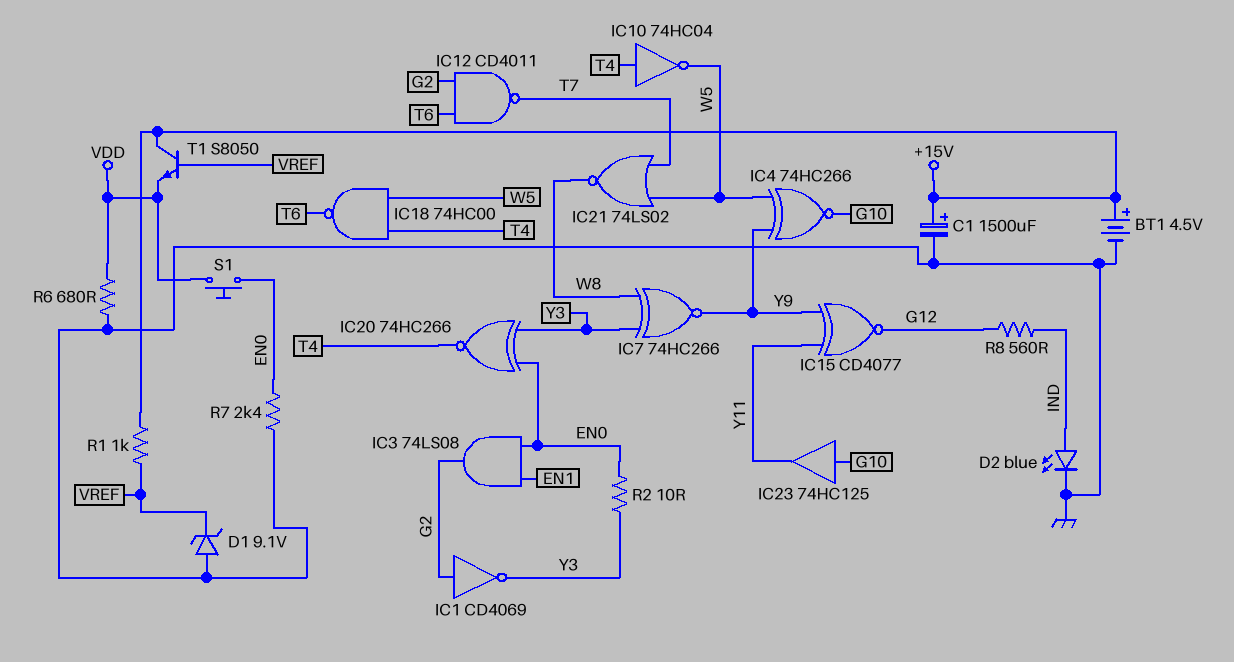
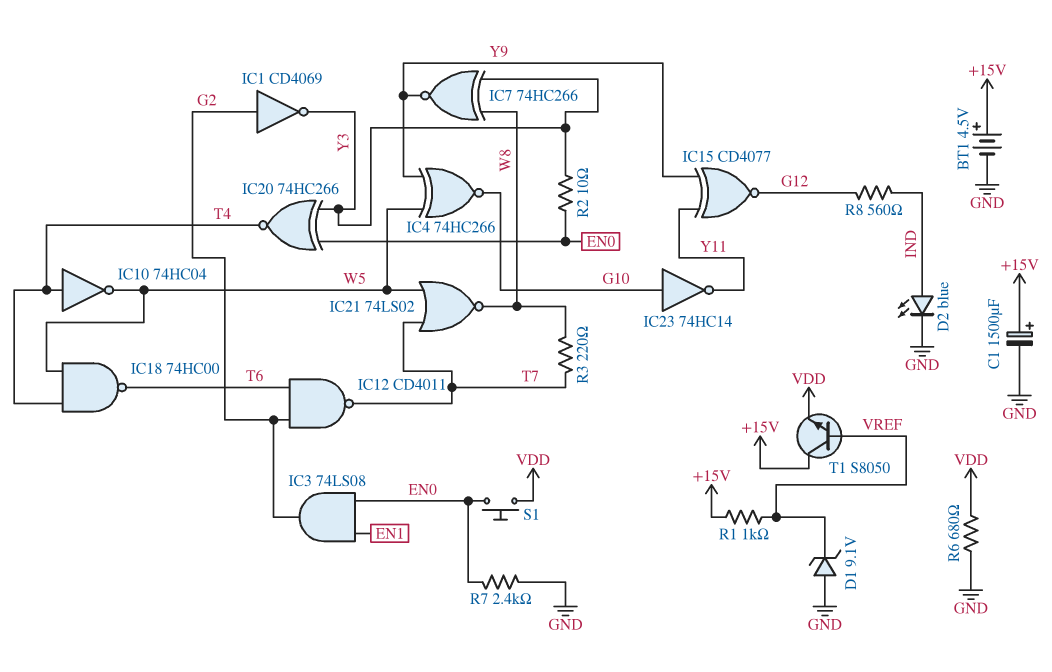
IC23: buffer 74HC125 (in G10, out Y11) -> NOT 74HC14 (in G10, out Y11)
R3: none -> 220 (T7, W8)

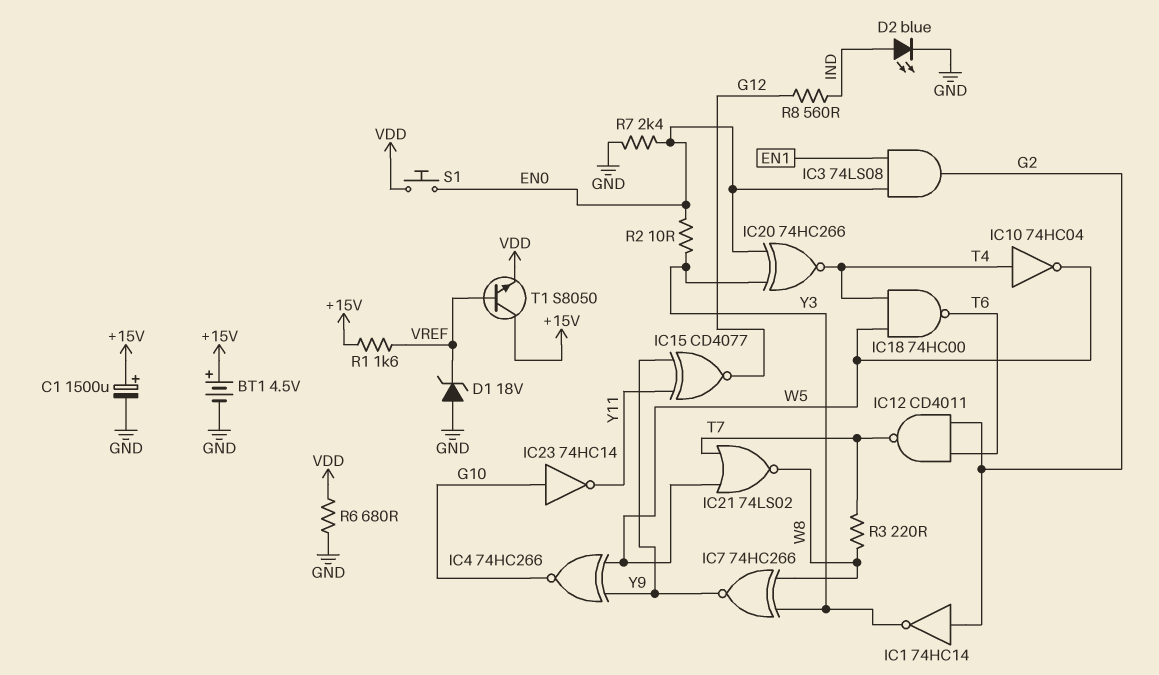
D1: zener 9.1V (A GND, K VREF) -> zener 18V (A GND, K VREF)
IC1: NOT CD4069 (in G2, out Y3) -> NOT 74HC14 (in G2, out Y3)
R1: 1k (+15V, VREF) -> 1.6k (+15V, VREF)

